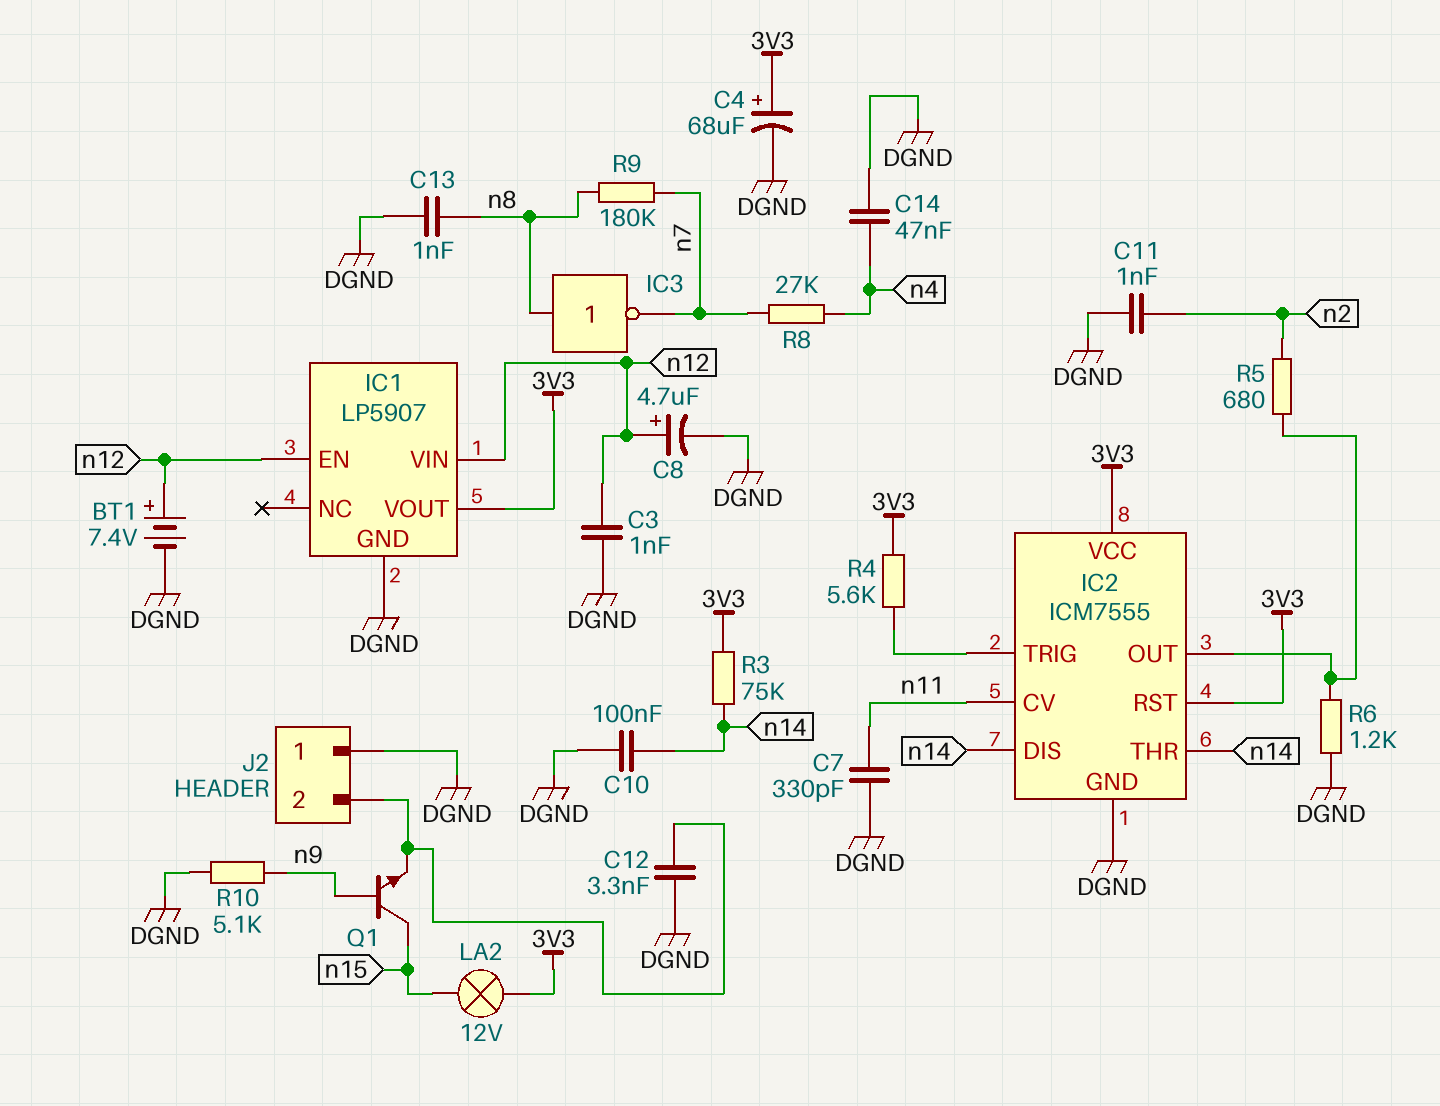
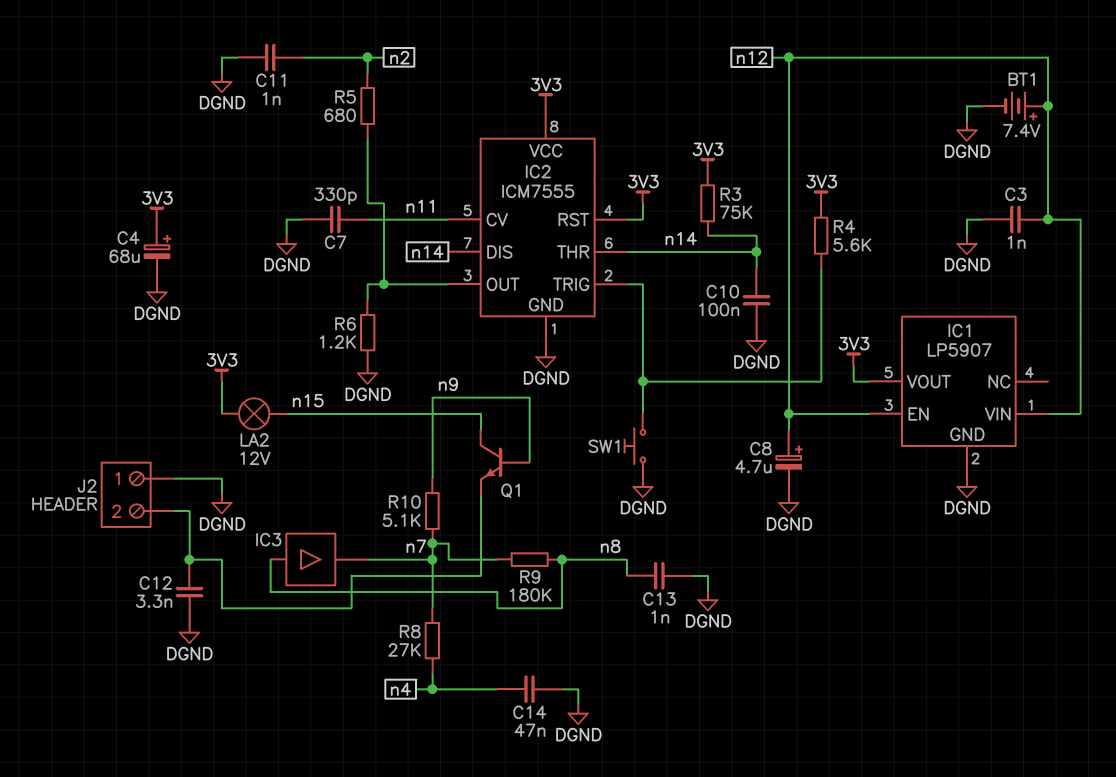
IC3: NOT (in n8, out n7) -> buffer (in n8, out n7)
R10: 5.1k (DGND, n9) -> 5.1k (n7, n9)
SW1: none -> button (DGND, IC2/TRIG)

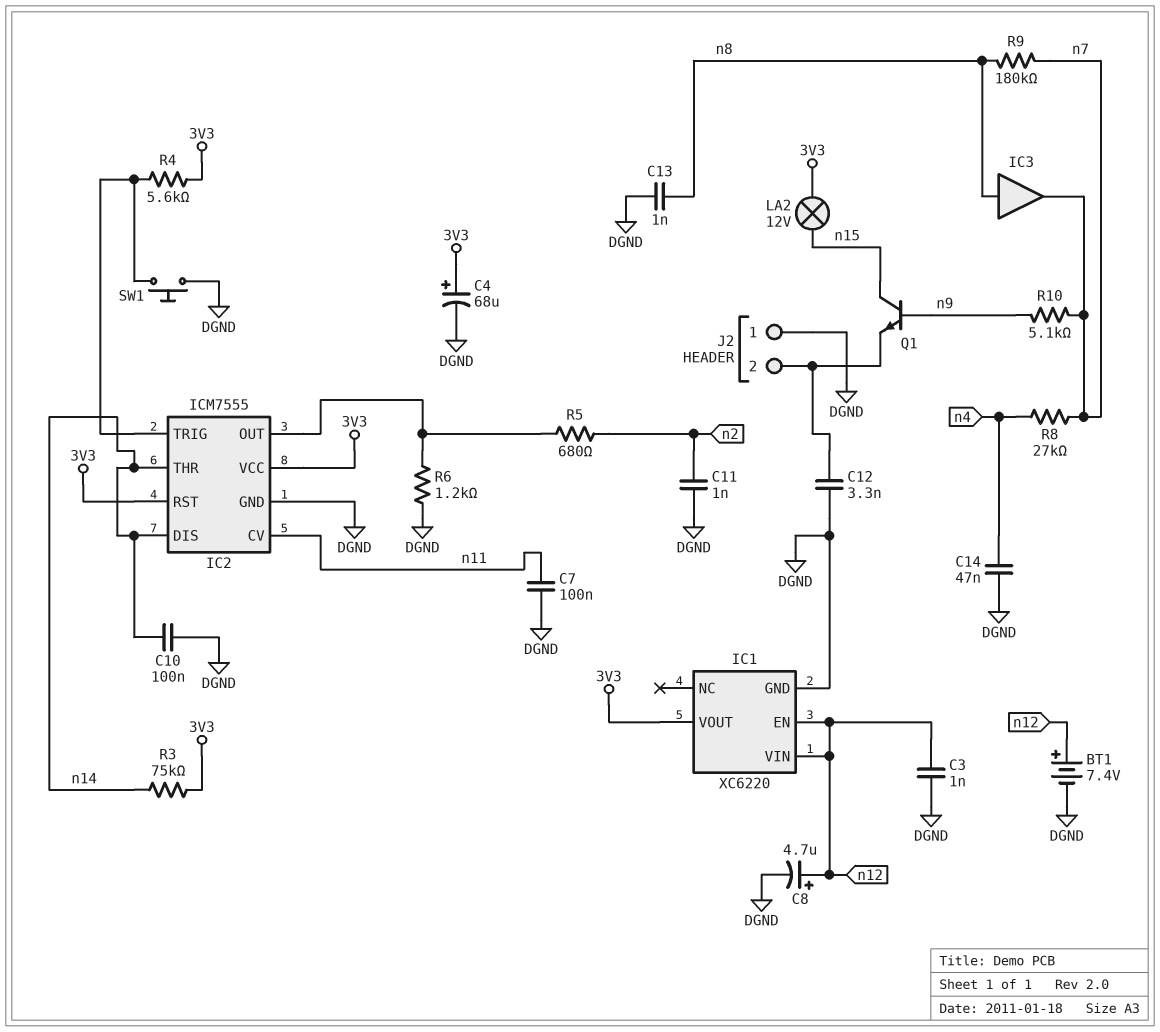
C7: 330pF (DGND, n11) -> 100nF (DGND, n11)
IC1: LP5907 -> XC6220

